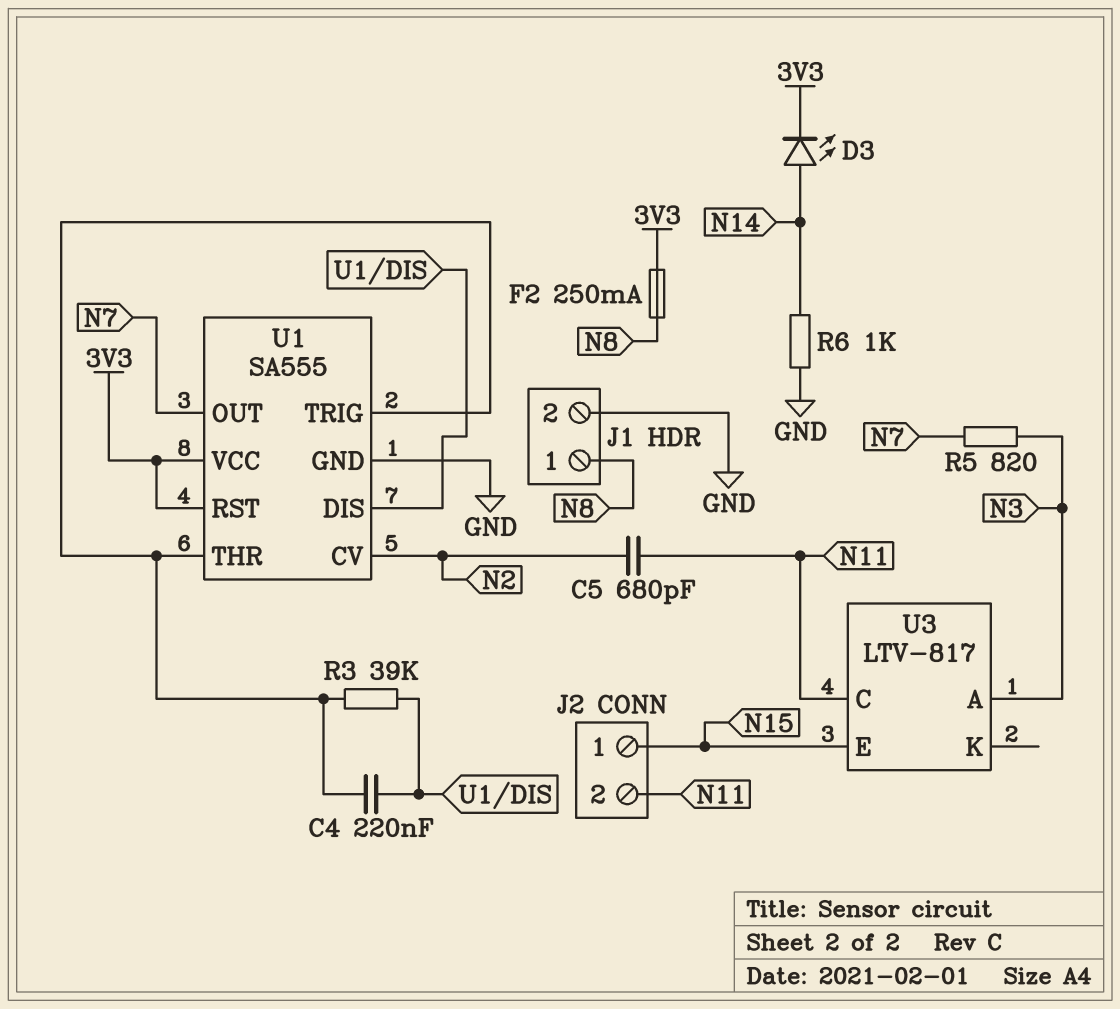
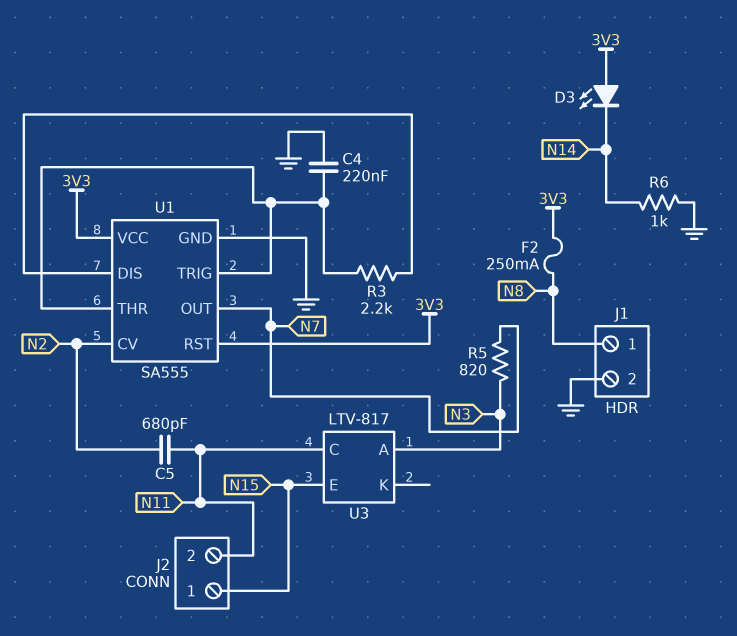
C4: 220nF (U1/DIS, U1/THR) -> 220nF (GND, U1/THR)
D3: LED (A N14, K 3V3) -> LED (A 3V3, K N14)
R3: 39k (U1/DIS, U1/THR) -> 2.2k (U1/DIS, U1/THR)

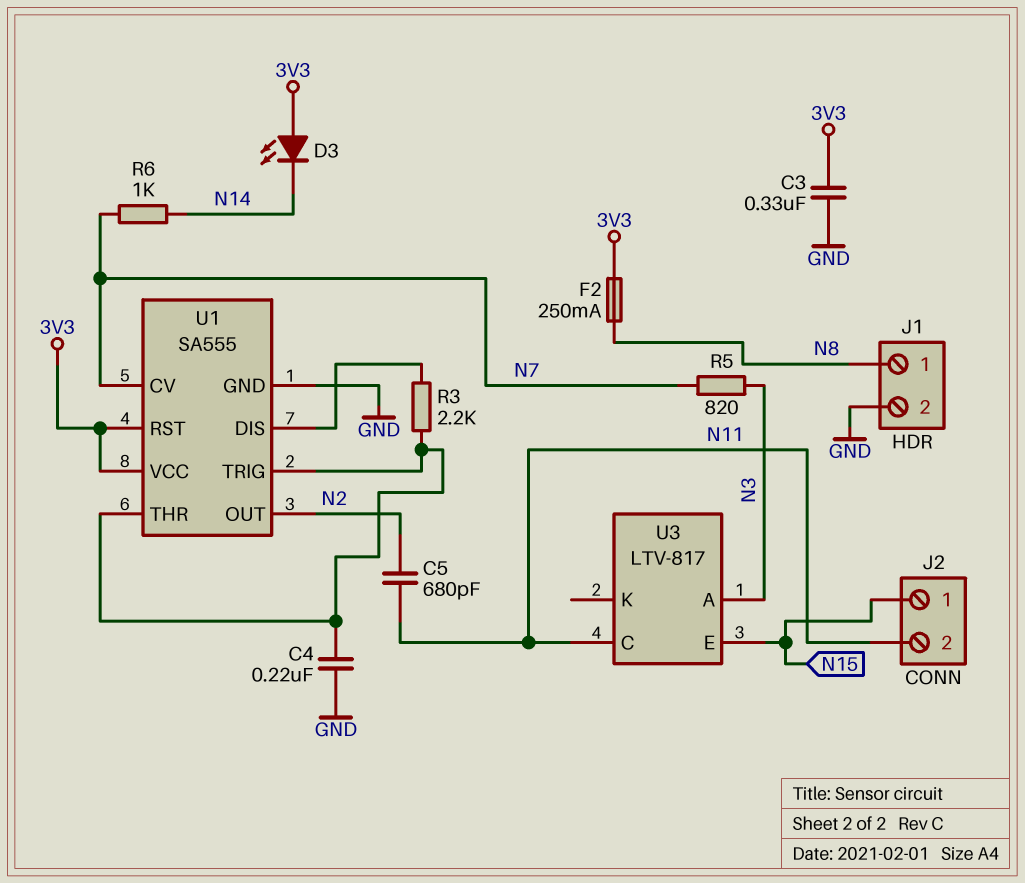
C3: none -> 330nF (3V3, GND)
R6: 1k (GND, N14) -> 1k (N7, N14)
U1 pin CV: N2 -> N7
U1 pin OUT: N7 -> N2

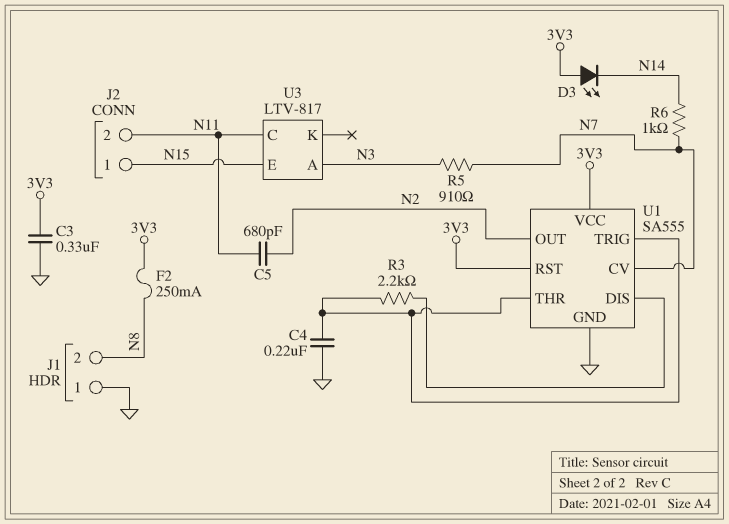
J1 pin 1: N8 -> GND
J1 pin 2: GND -> N8
R5: 820 (N3, N7) -> 910 (N3, N7)

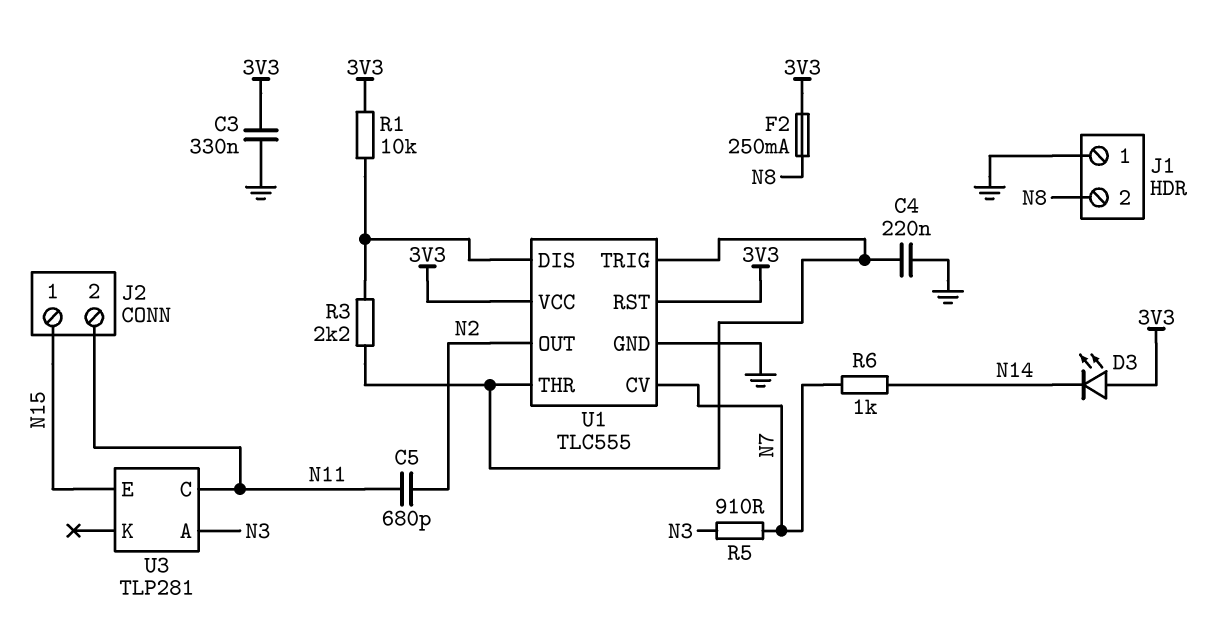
R1: none -> 10k (3V3, U1/DIS)
U1: SA555 -> TLC555
U3: LTV-817 -> TLP281

